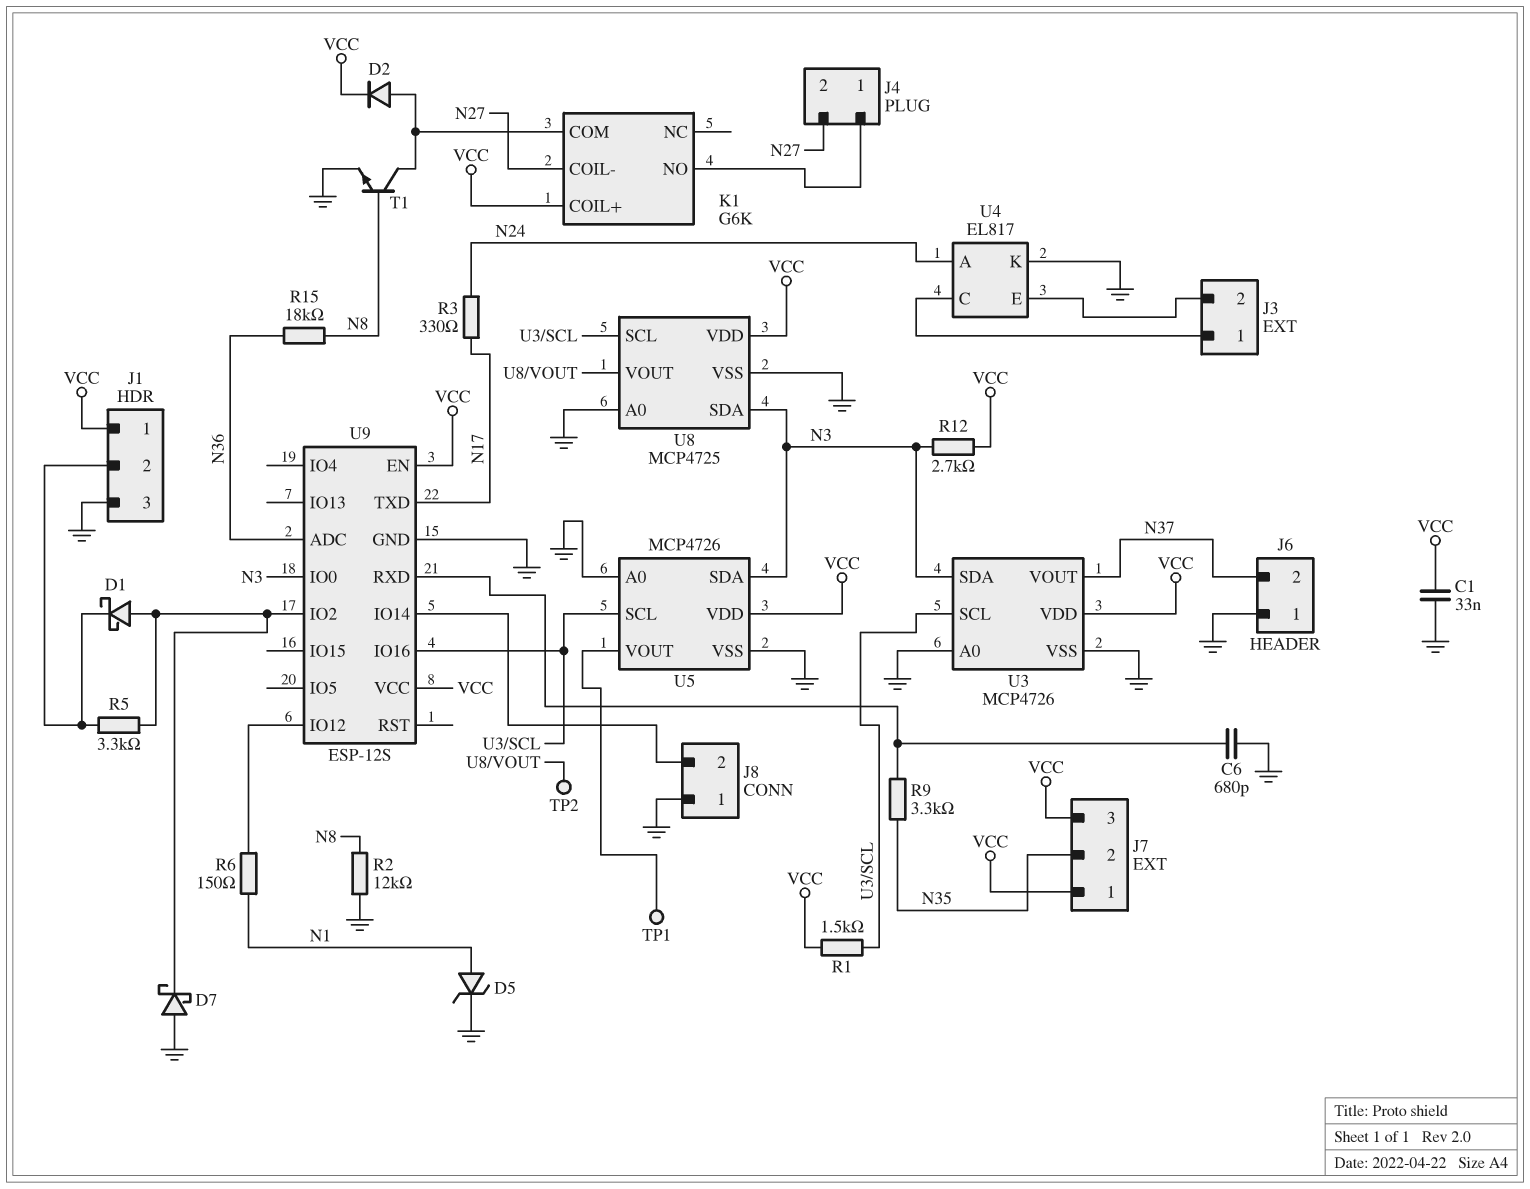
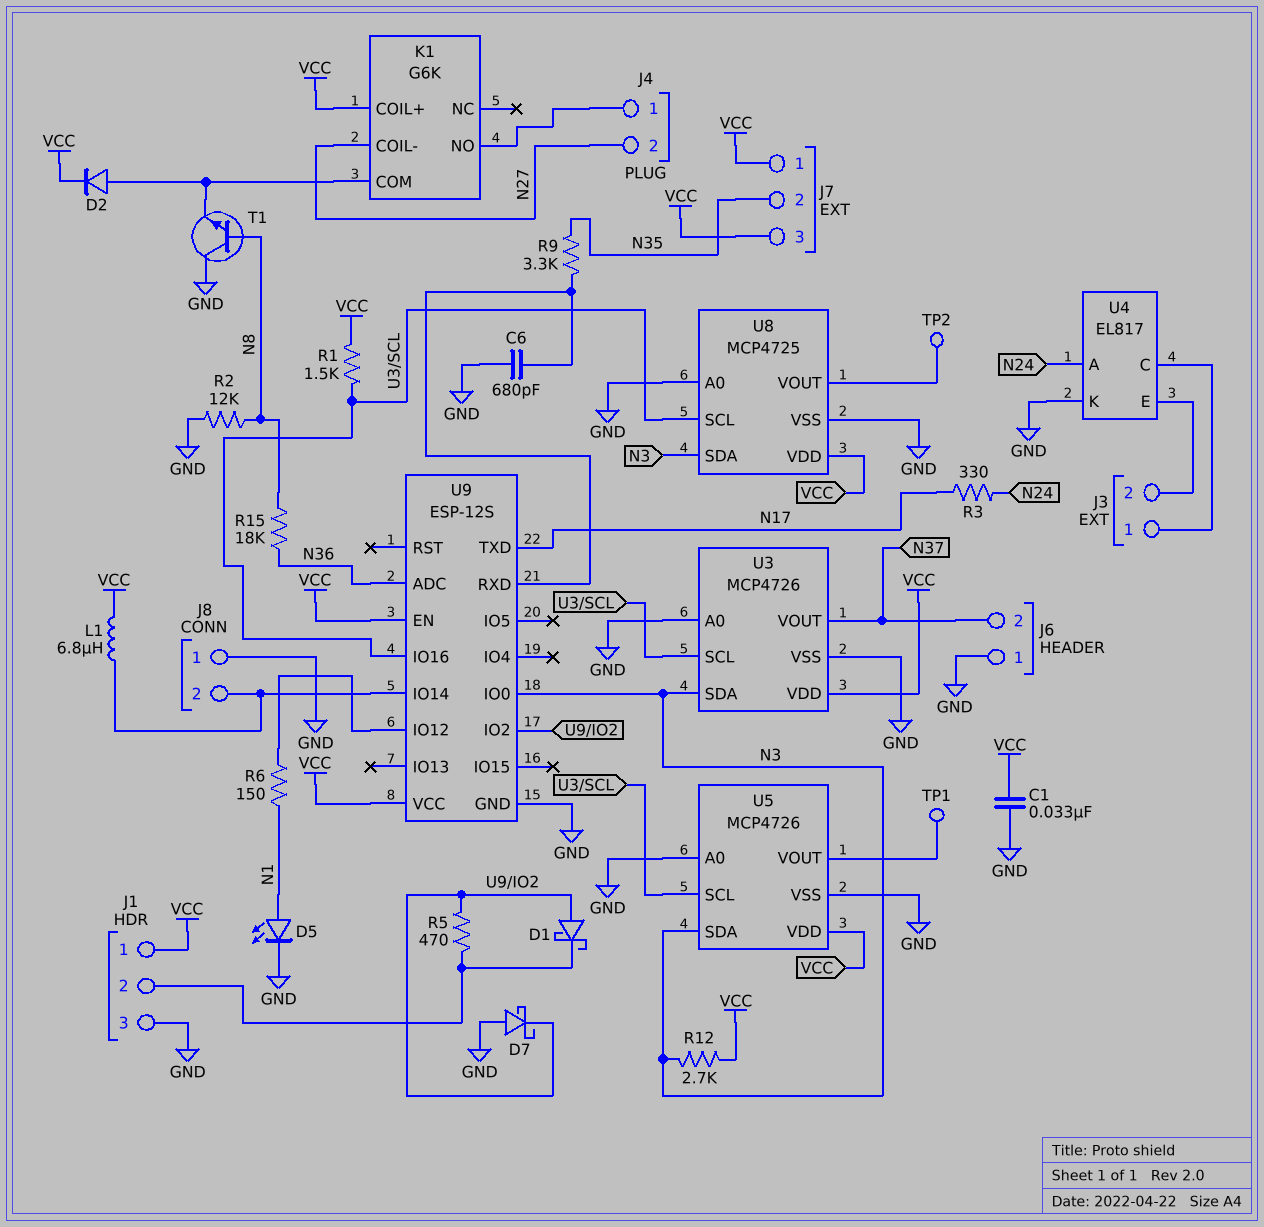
D5: zener (A N1, K GND) -> LED (A N1, K GND)
L1: none -> 6.8uH (J8/2, VCC)
R5: 3.3k (J1/2, U9/IO2) -> 470 (J1/2, U9/IO2)
T1: NPN (B N8, C K1/COM, E GND) -> NPN (B N8, C GND, E K1/COM)

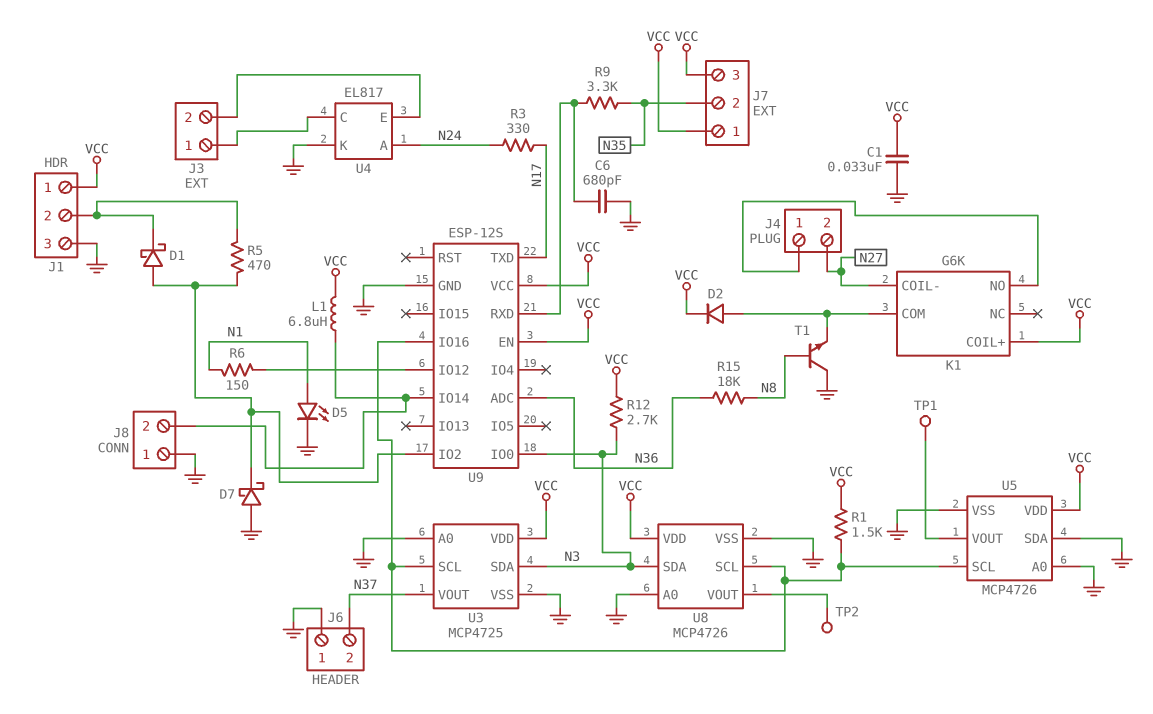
R2: 12k (GND, N8) -> none
U3: MCP4726 -> MCP4725
U5 pin SDA: N3 -> GND
U8: MCP4725 -> MCP4726

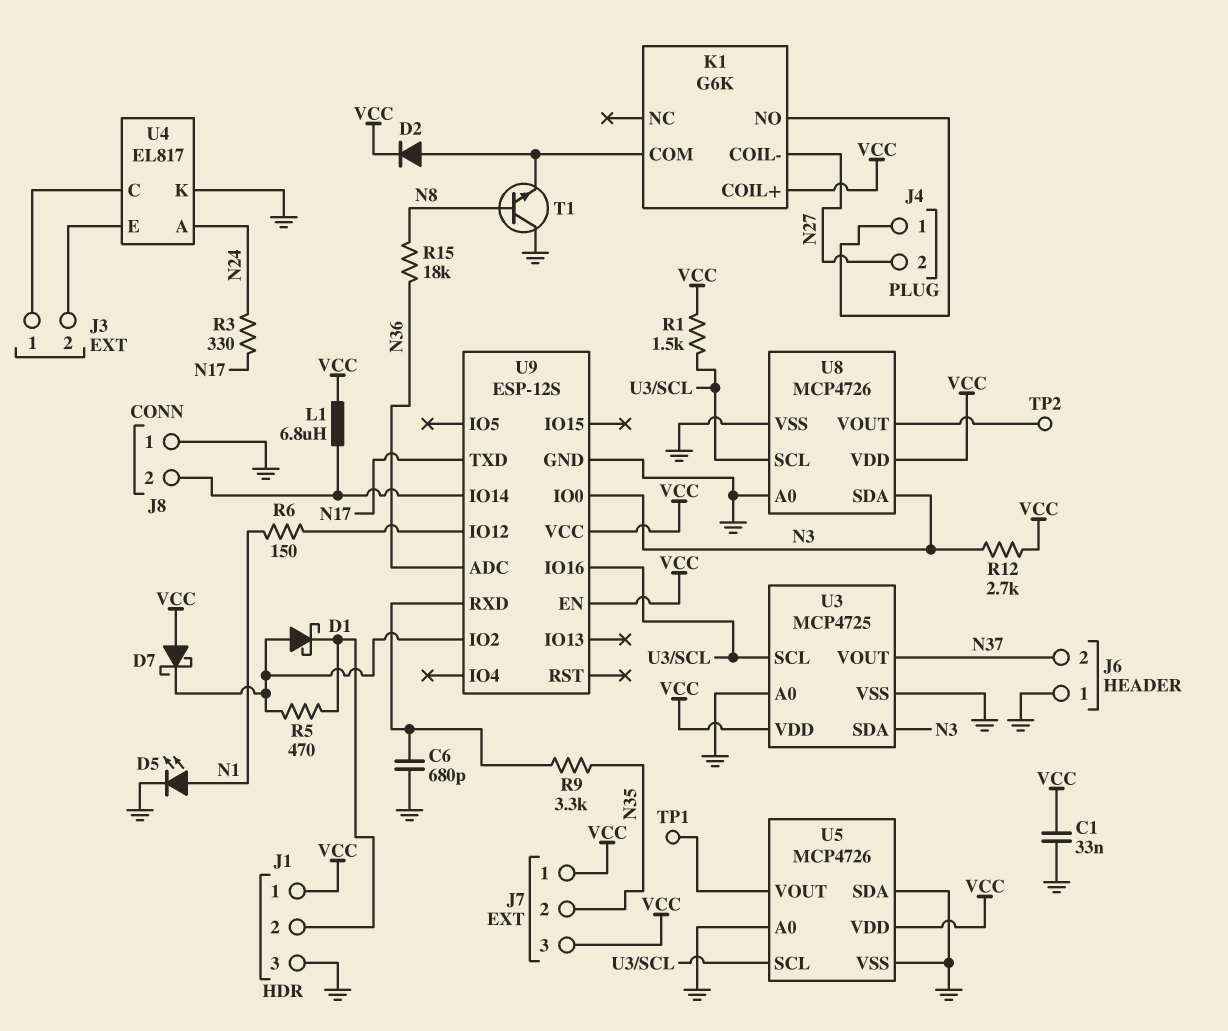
D7: schottky (A GND, K U9/IO2) -> schottky (A VCC, K U9/IO2)

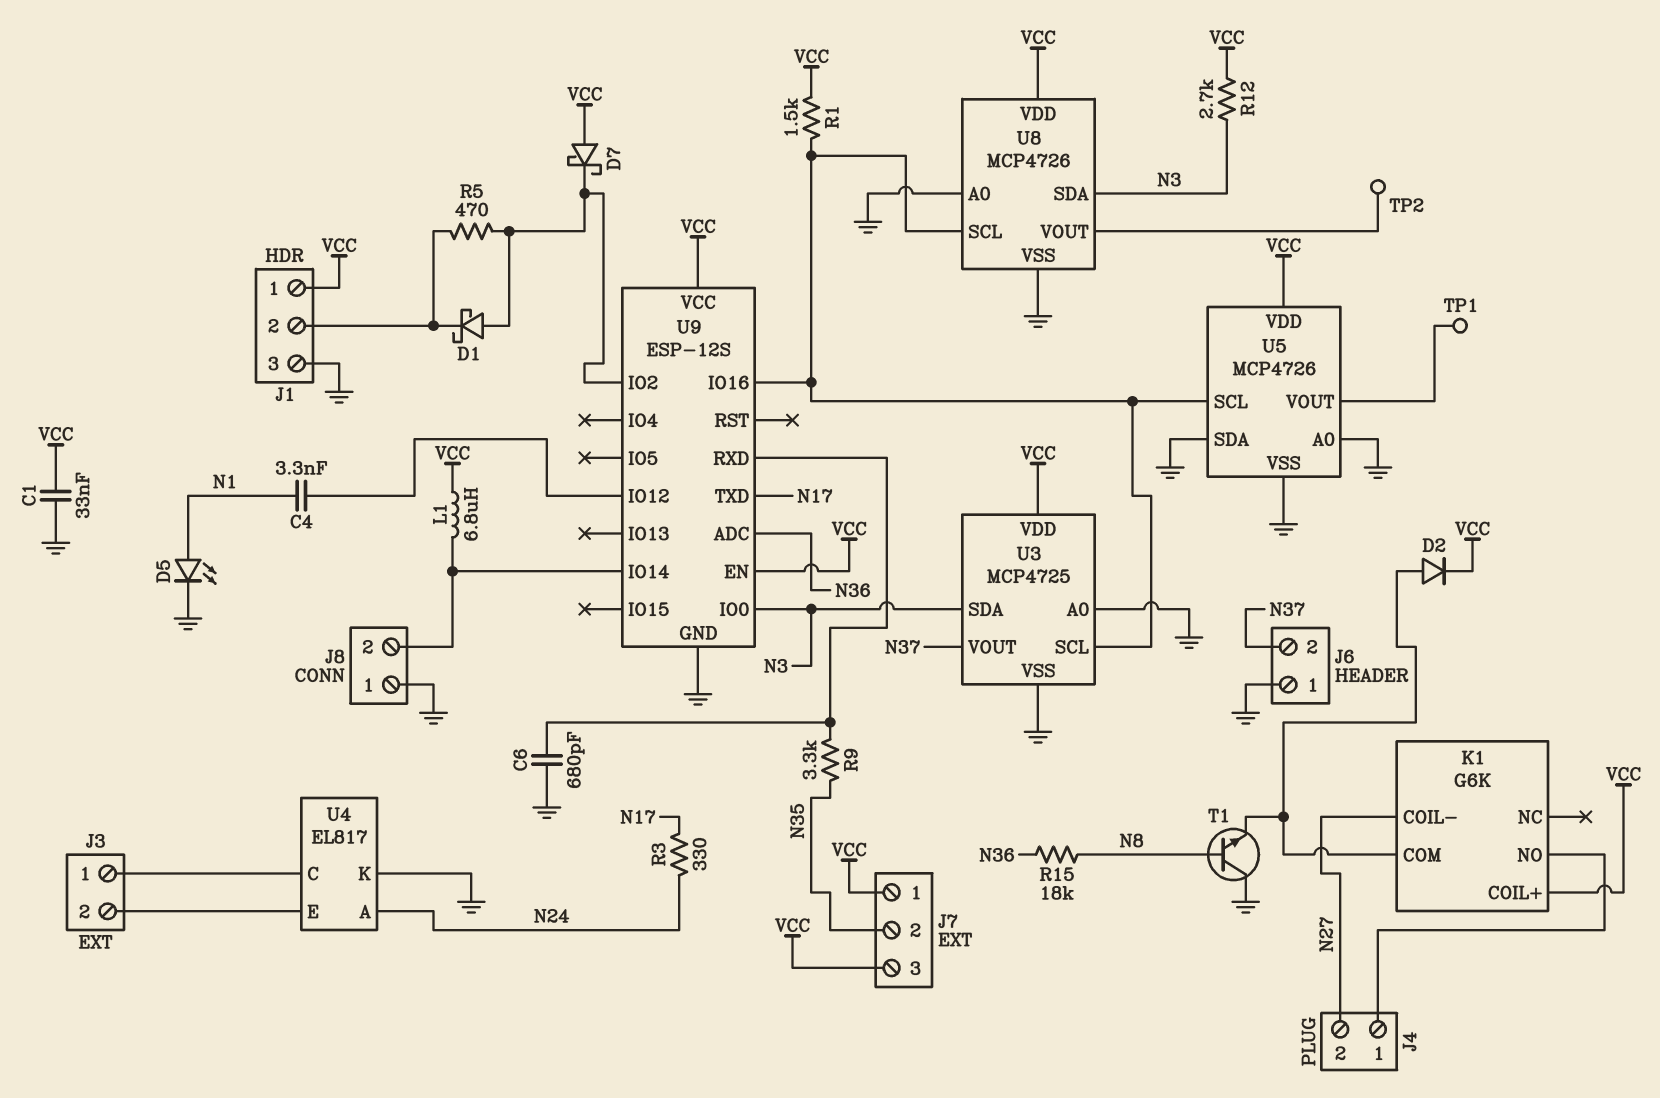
C4: none -> 3.3nF (N1, U9/IO12)
R6: 150 (N1, U9/IO12) -> none

